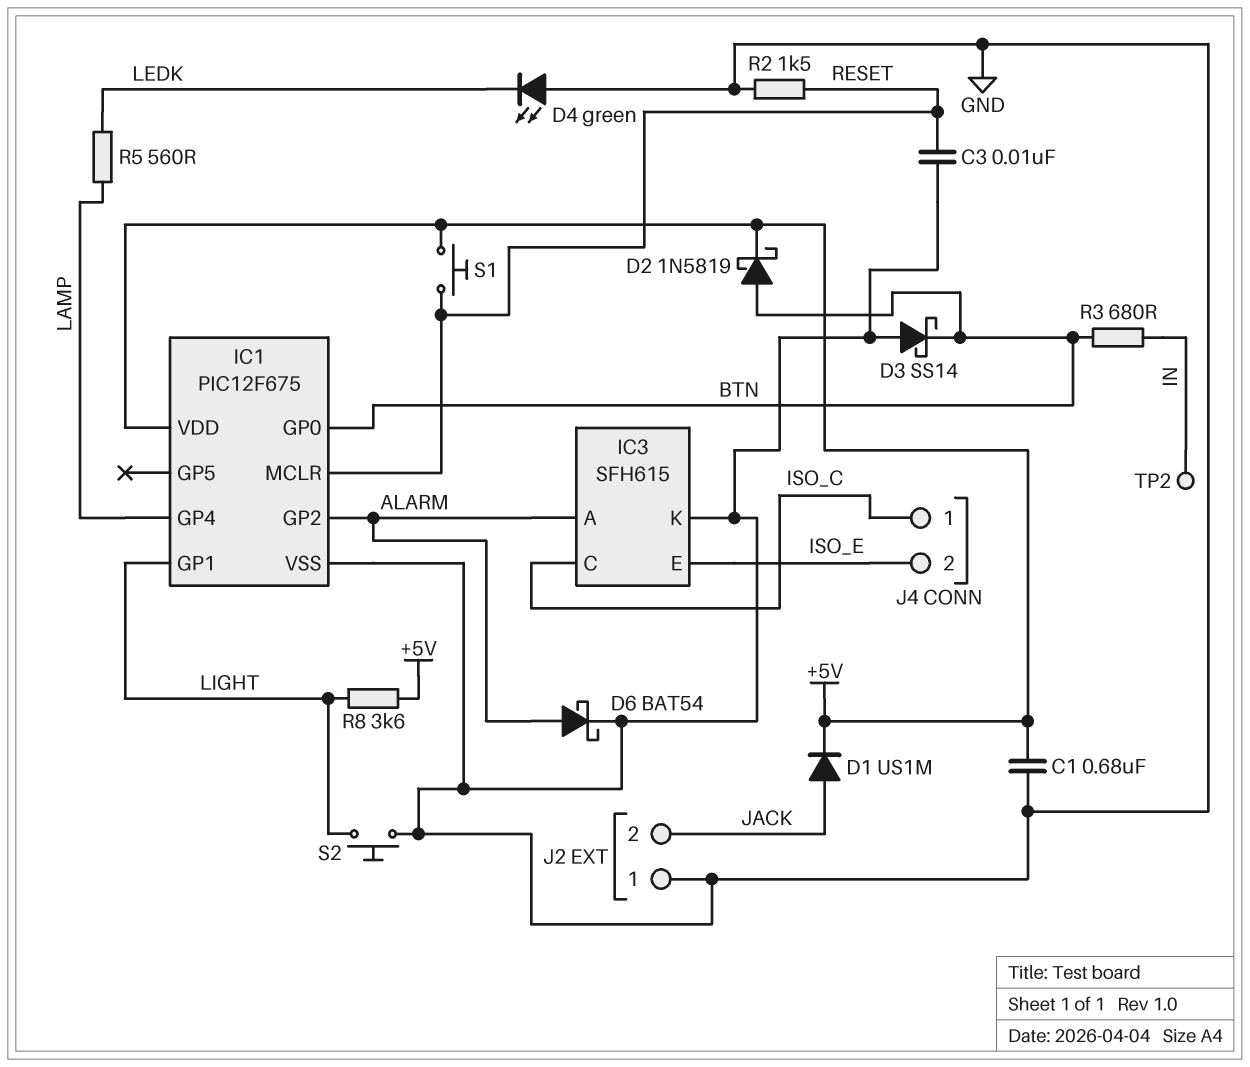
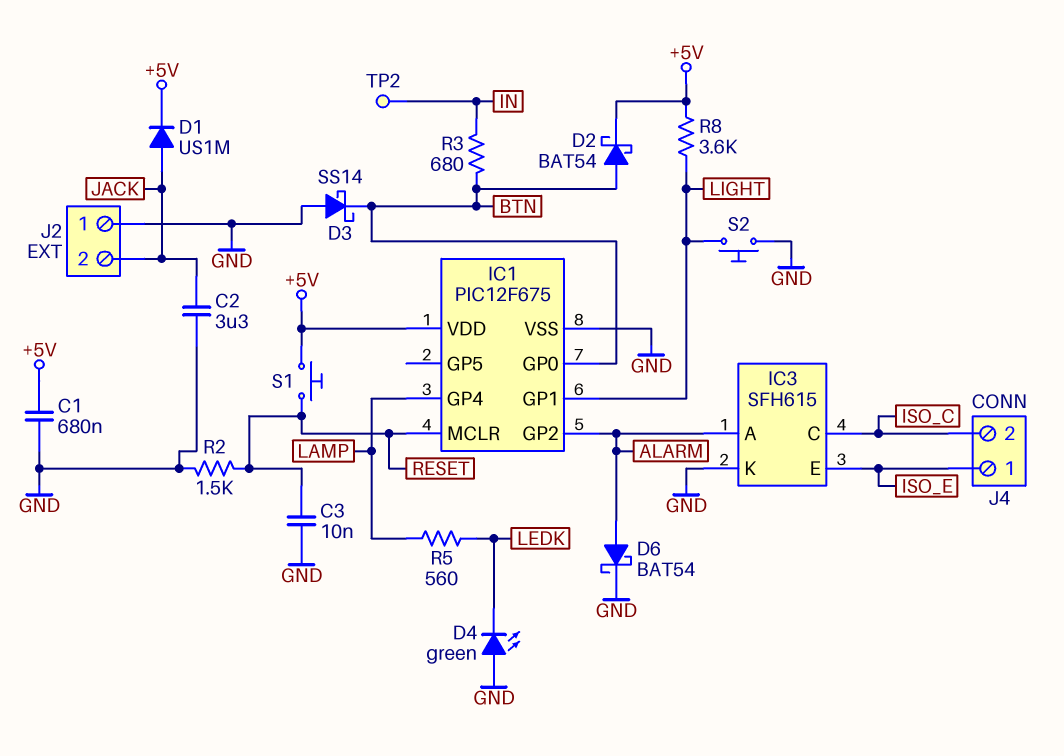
C2: none -> 3.3uF (GND, JACK)
D2: schottky 1N5819 (A BTN, K +5V) -> schottky BAT54 (A BTN, K +5V)
J4 pin 1: ISO_C -> ISO_E
J4 pin 2: ISO_E -> ISO_C

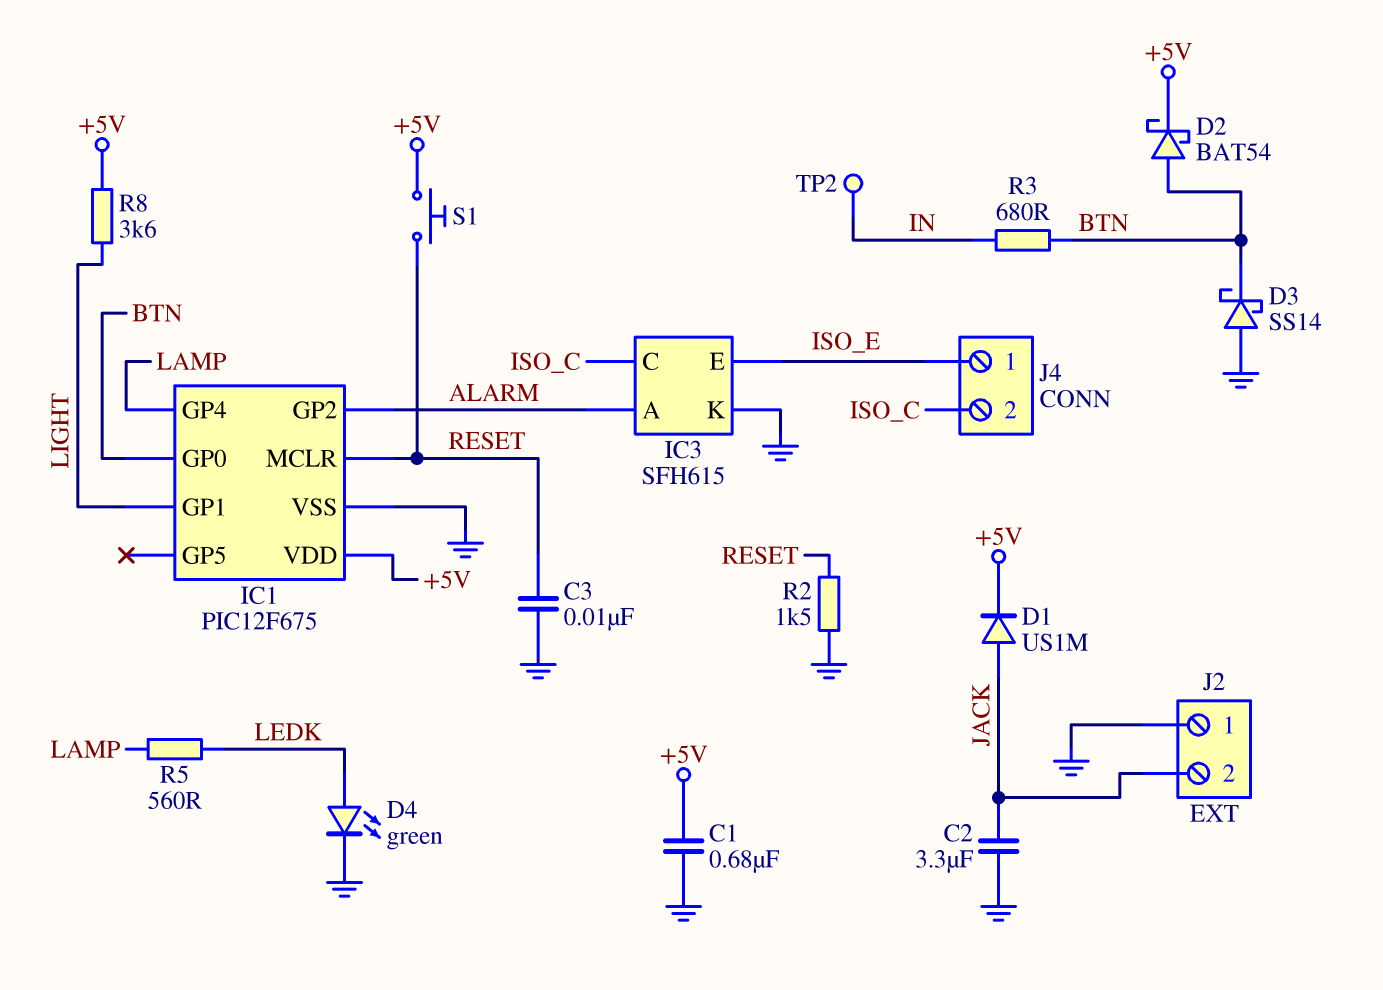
D4: LED green (A GND, K LEDK) -> LED green (A LEDK, K GND)
D6: schottky BAT54 (A ALARM, K GND) -> none
S2: button (GND, LIGHT) -> none

